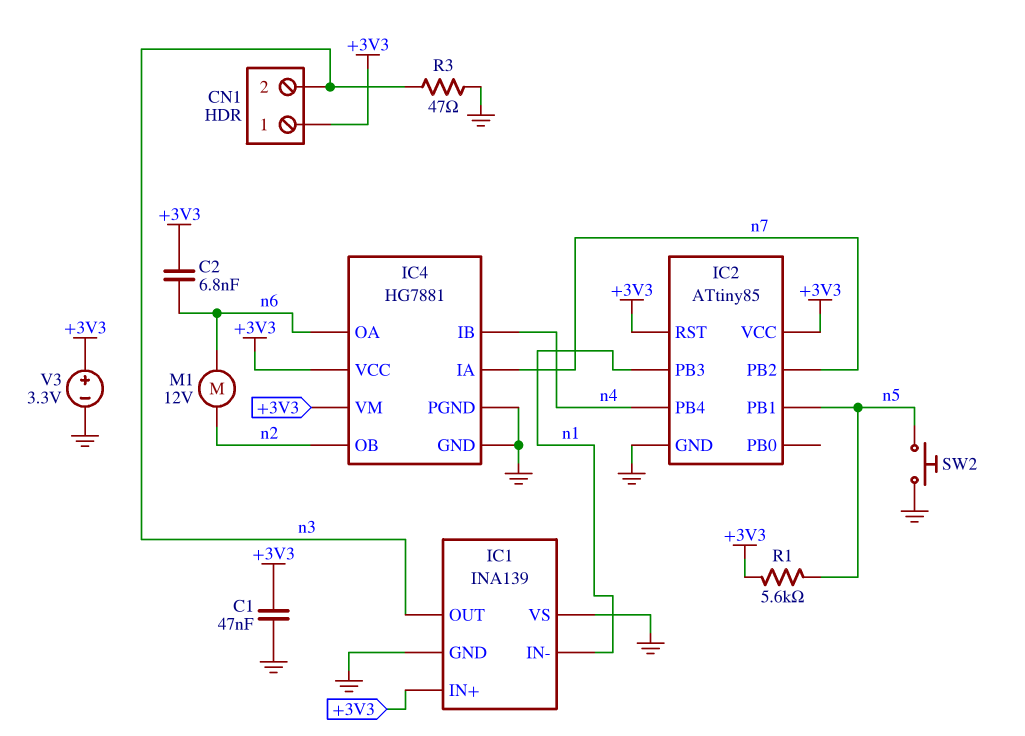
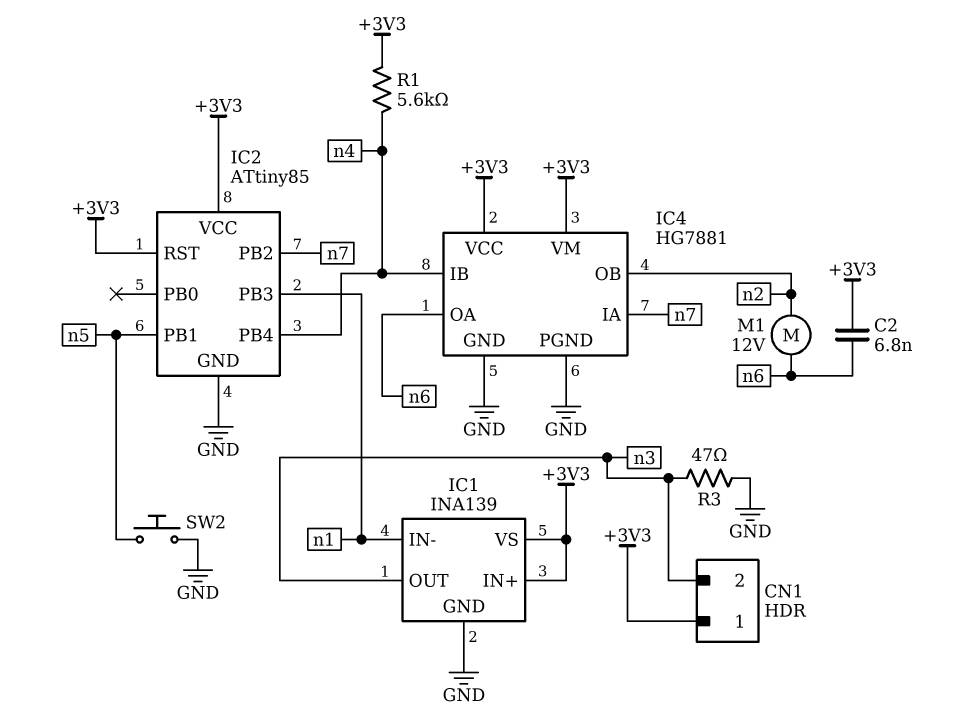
C1: 47nF (+3V3, GND) -> none
IC1 pin VS: GND -> +3V3
R1: 5.6k (+3V3, n5) -> 5.6k (+3V3, n4)
V3: 3.3V (plus +3V3, minus GND) -> none

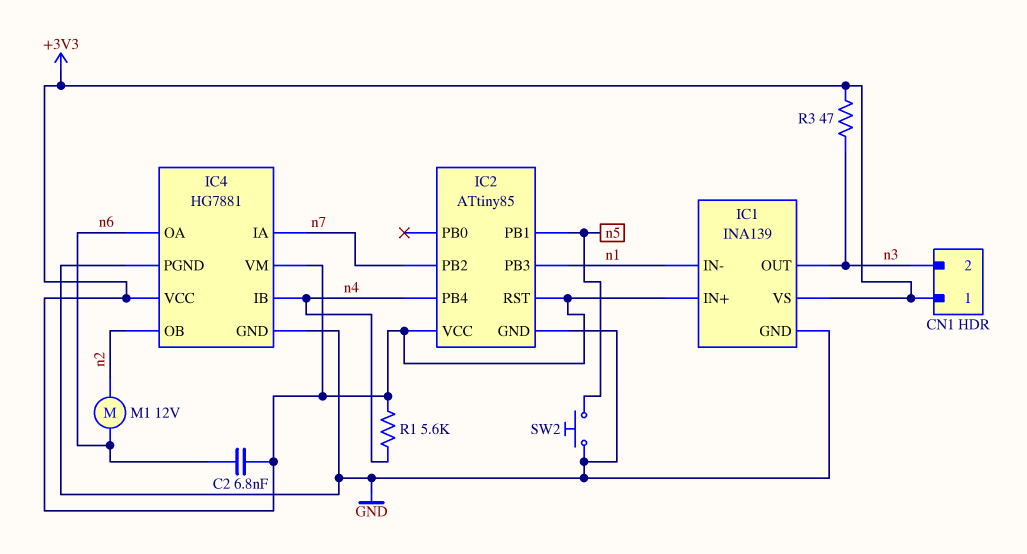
R3: 47 (GND, n3) -> 47 (+3V3, n3)

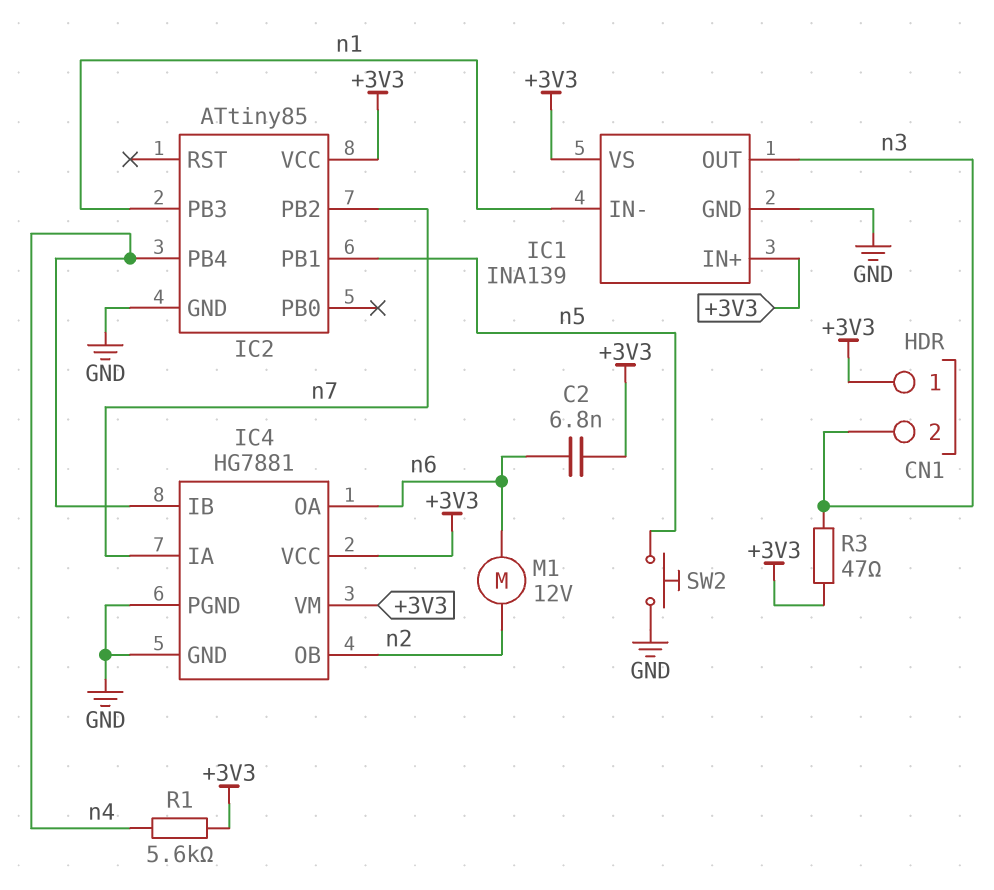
IC2 pin RST: +3V3 -> none

